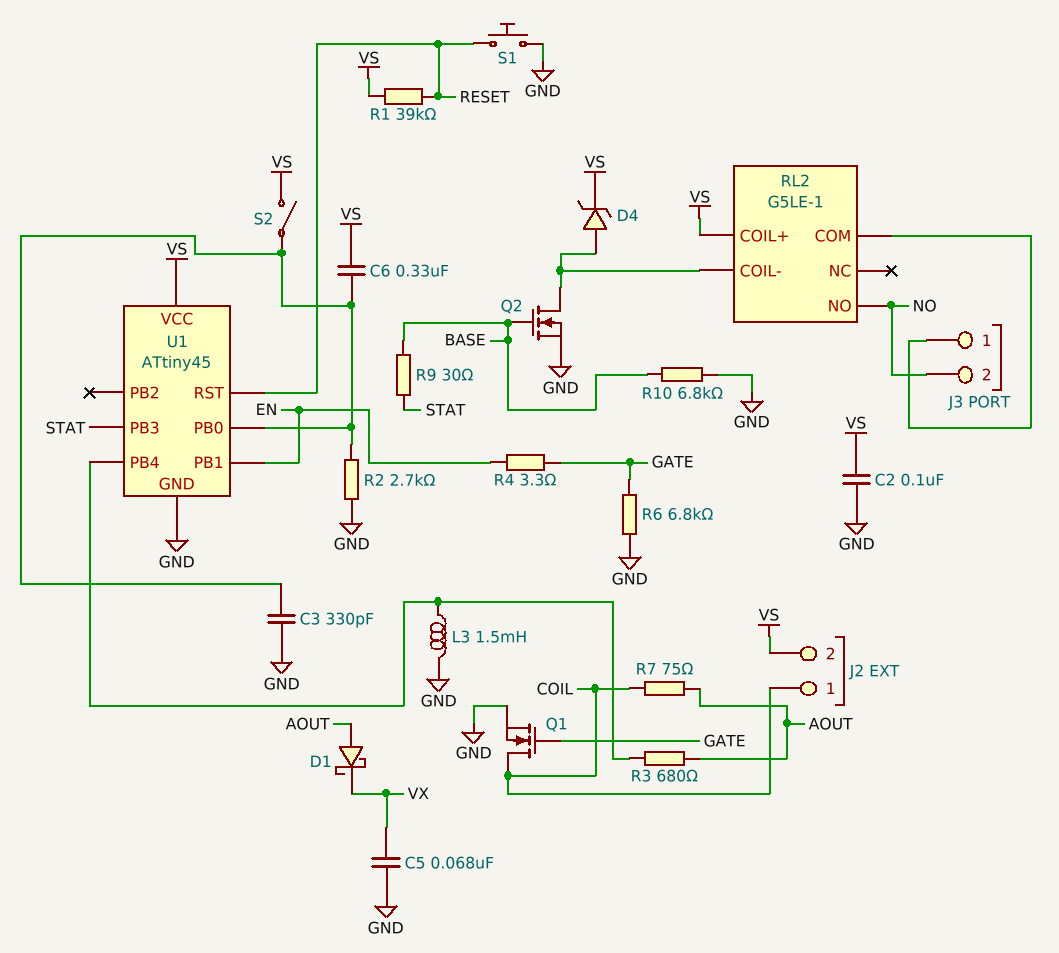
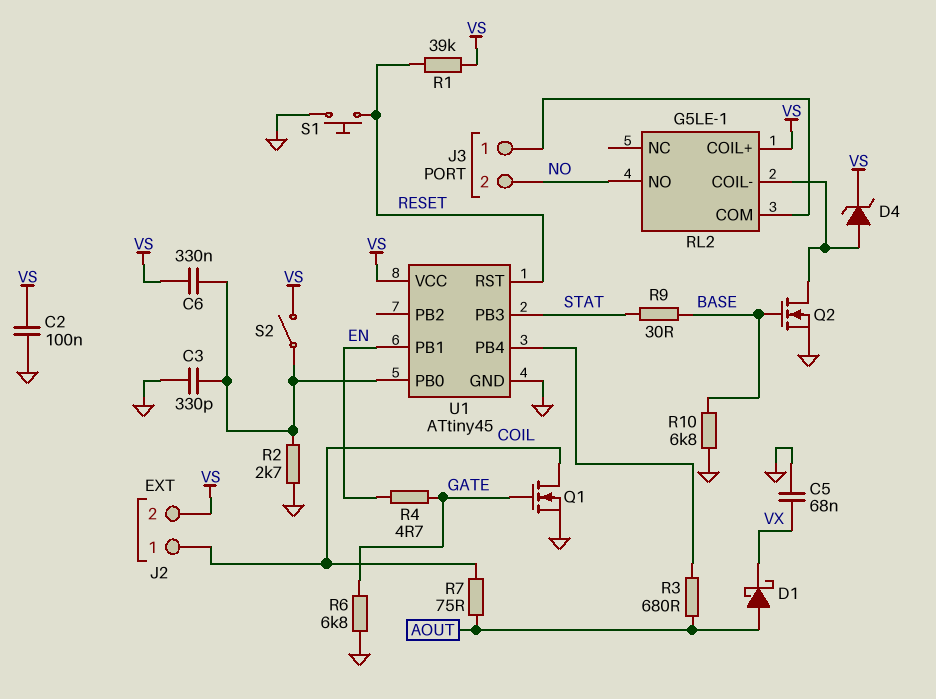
L3: 1.5mH (GND, U1/PB4) -> none
R4: 3.3 (EN, GATE) -> 4.7 (EN, GATE)

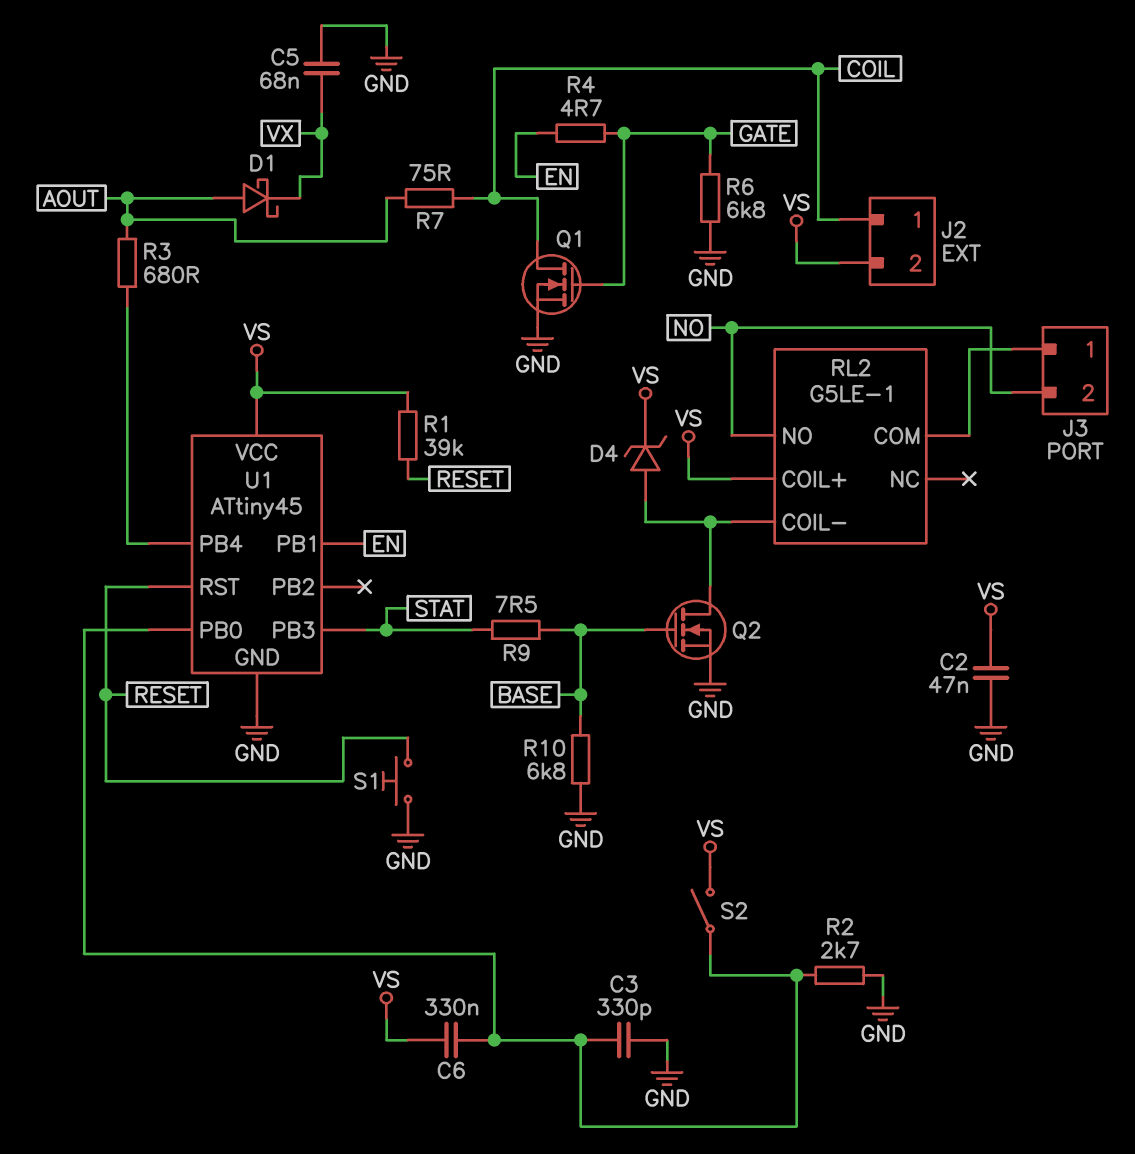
C2: 100nF (GND, VS) -> 47nF (GND, VS)
R9: 30 (BASE, STAT) -> 7.5 (BASE, STAT)

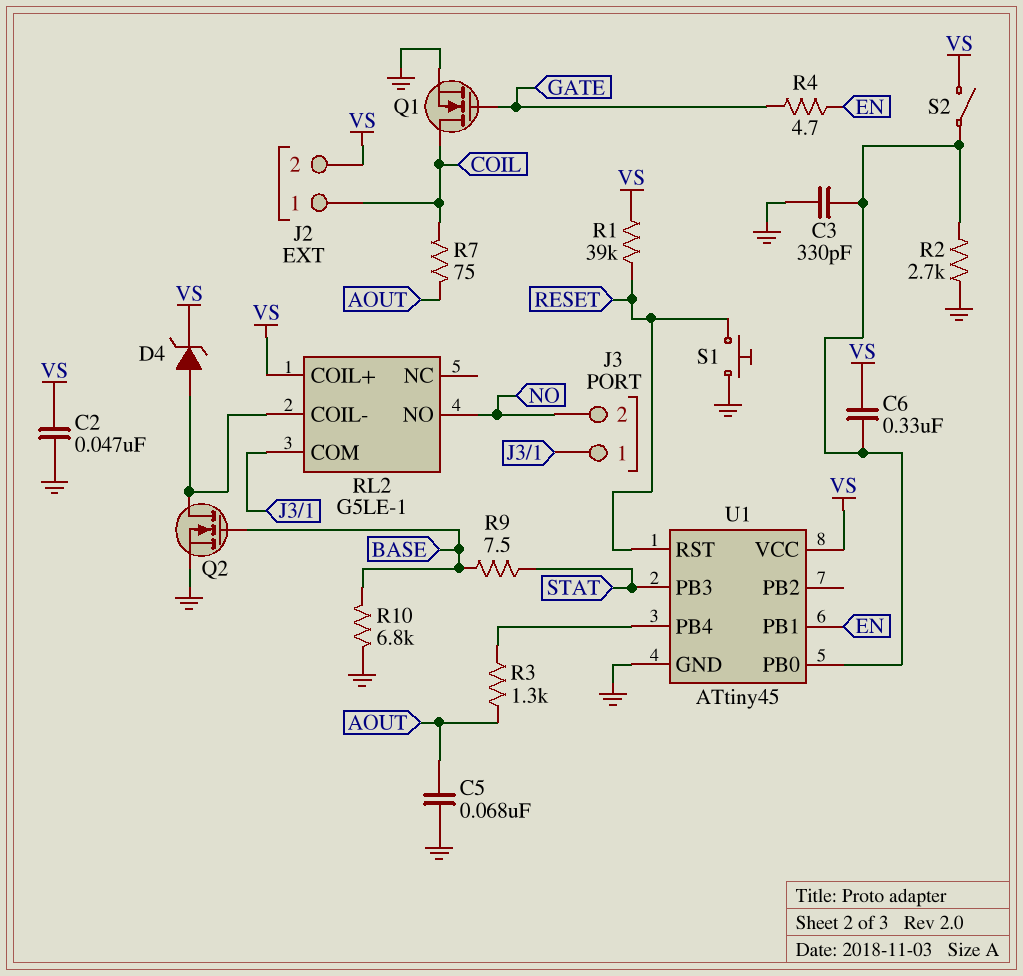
C5: 68nF (GND, VX) -> 68nF (AOUT, GND)
D1: schottky (A AOUT, K VX) -> none
R3: 680 (AOUT, U1/PB4) -> 1.3k (AOUT, U1/PB4)
R6: 6.8k (GATE, GND) -> none

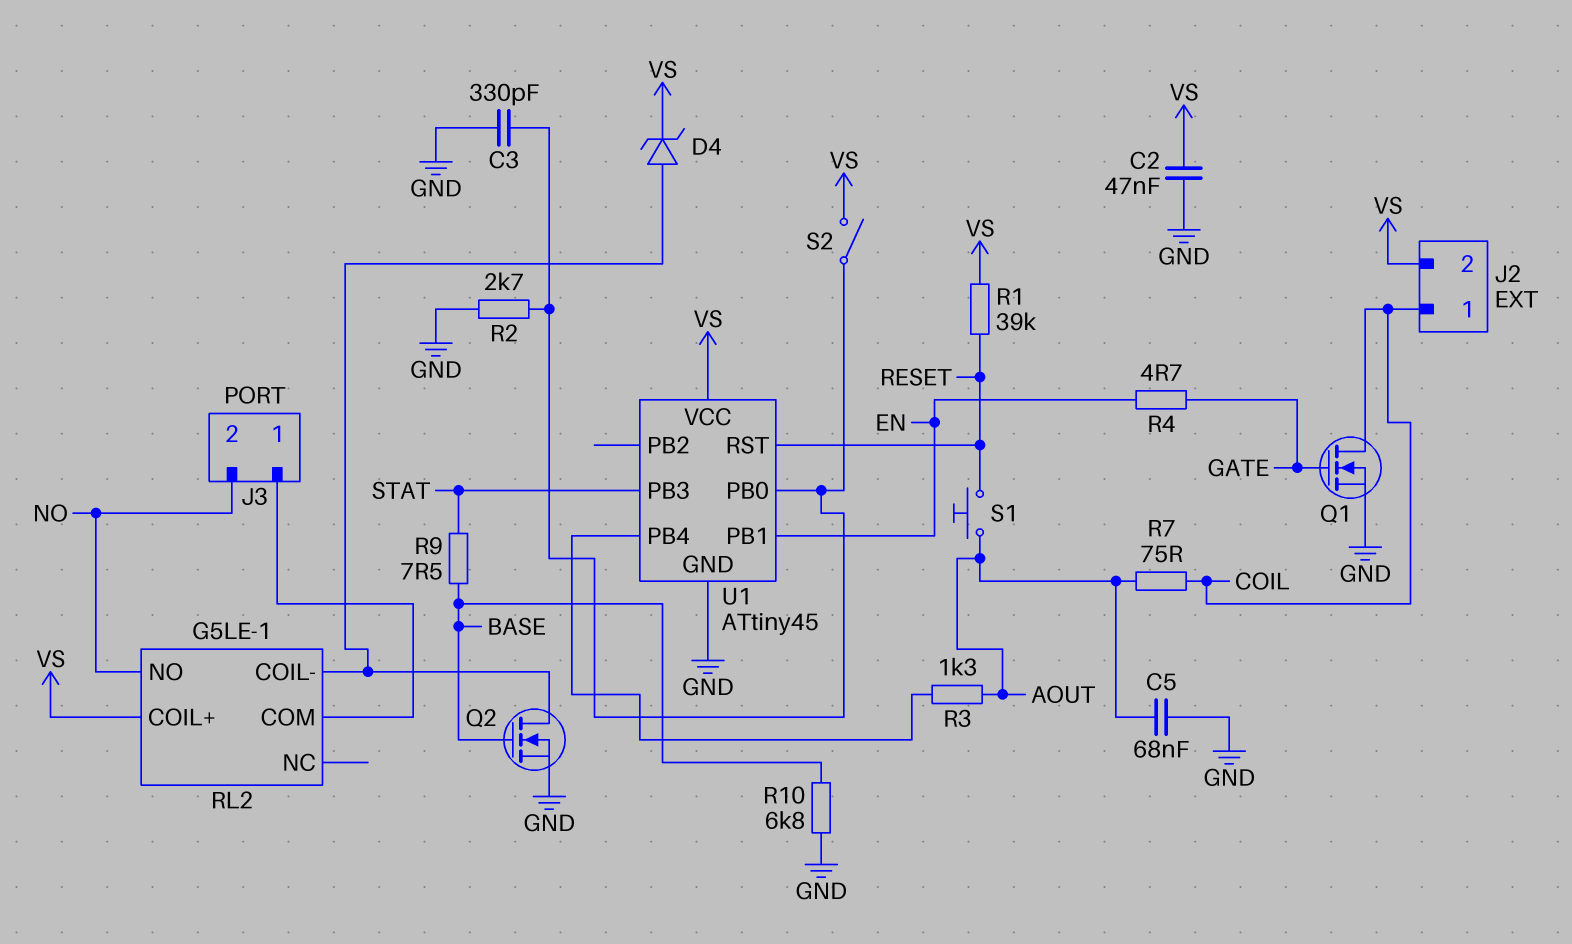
C6: 330nF (U1/PB0, VS) -> none
S1: button (GND, RESET) -> button (AOUT, RESET)

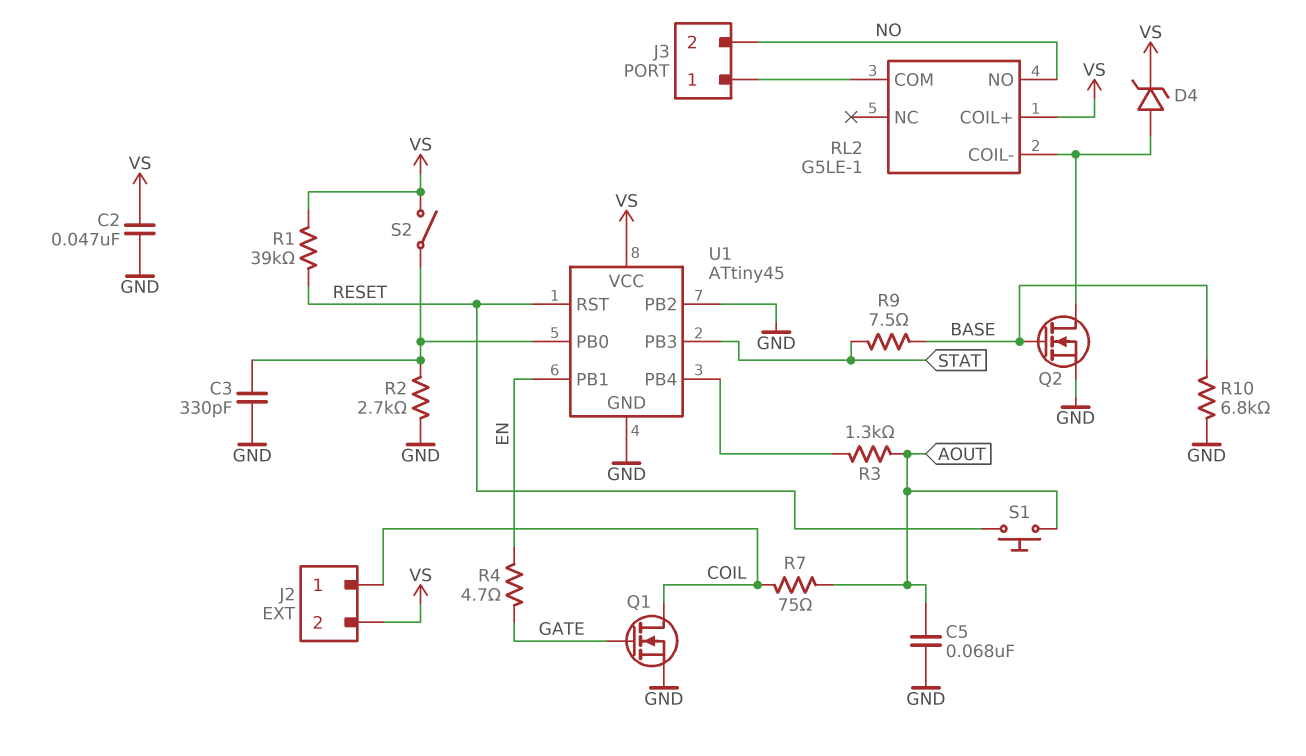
U1 pin PB2: none -> GND

